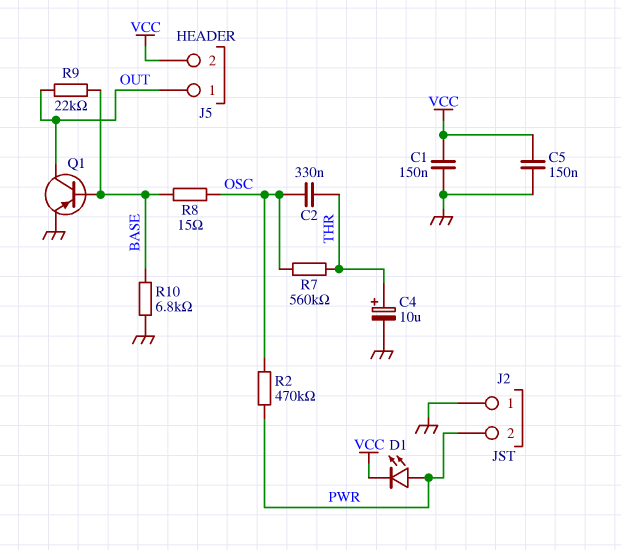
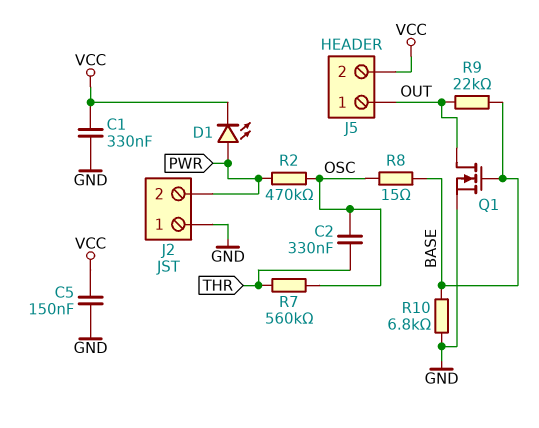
C1: 150nF (GND, VCC) -> 330nF (GND, VCC)
C4: 10uF (plus THR, minus GND) -> none
Q1: PNP (B BASE, C OUT, E GND) -> NMOS (G BASE, D OUT, S GND)

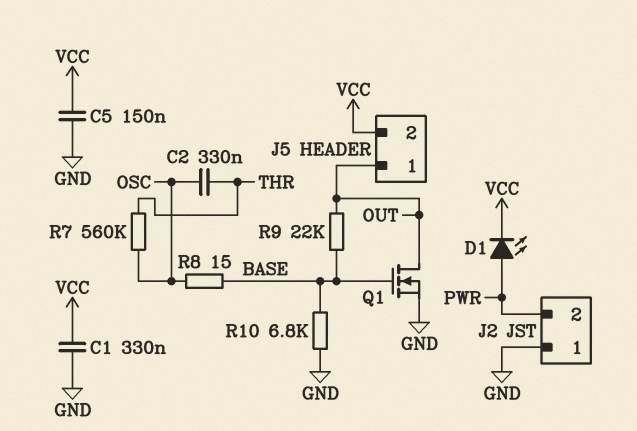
R2: 470k (OSC, PWR) -> none

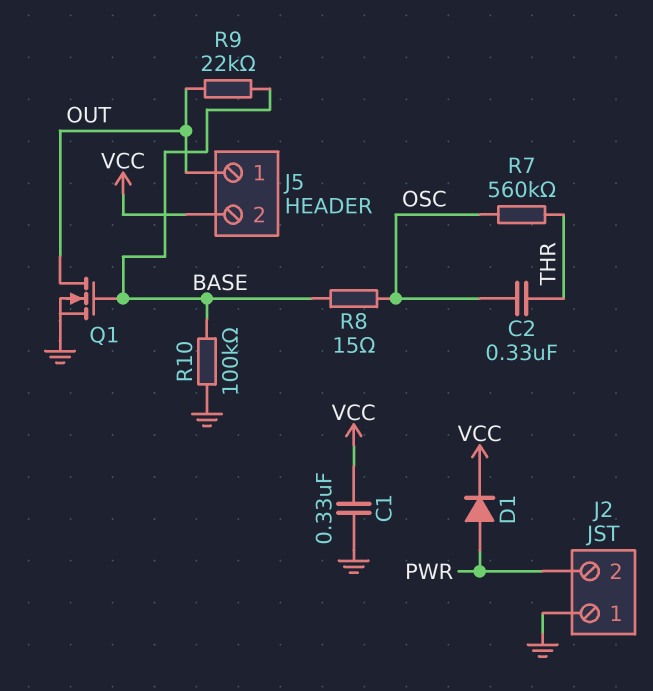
C5: 150nF (GND, VCC) -> none
D1: LED (A PWR, K VCC) -> diode (A PWR, K VCC)
R10: 6.8k (BASE, GND) -> 100k (BASE, GND)

